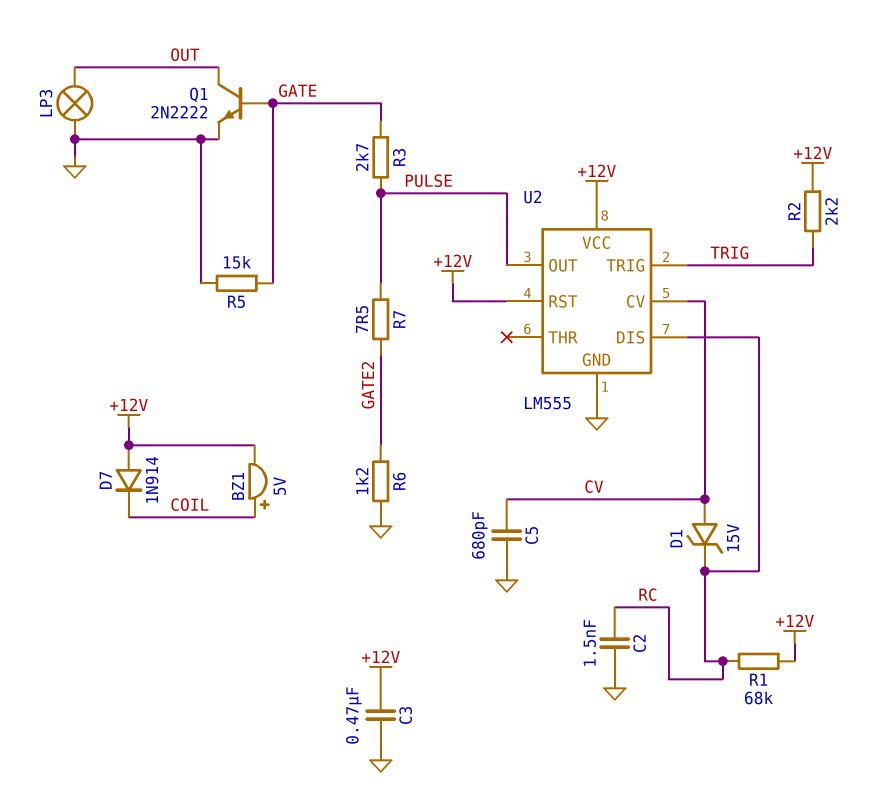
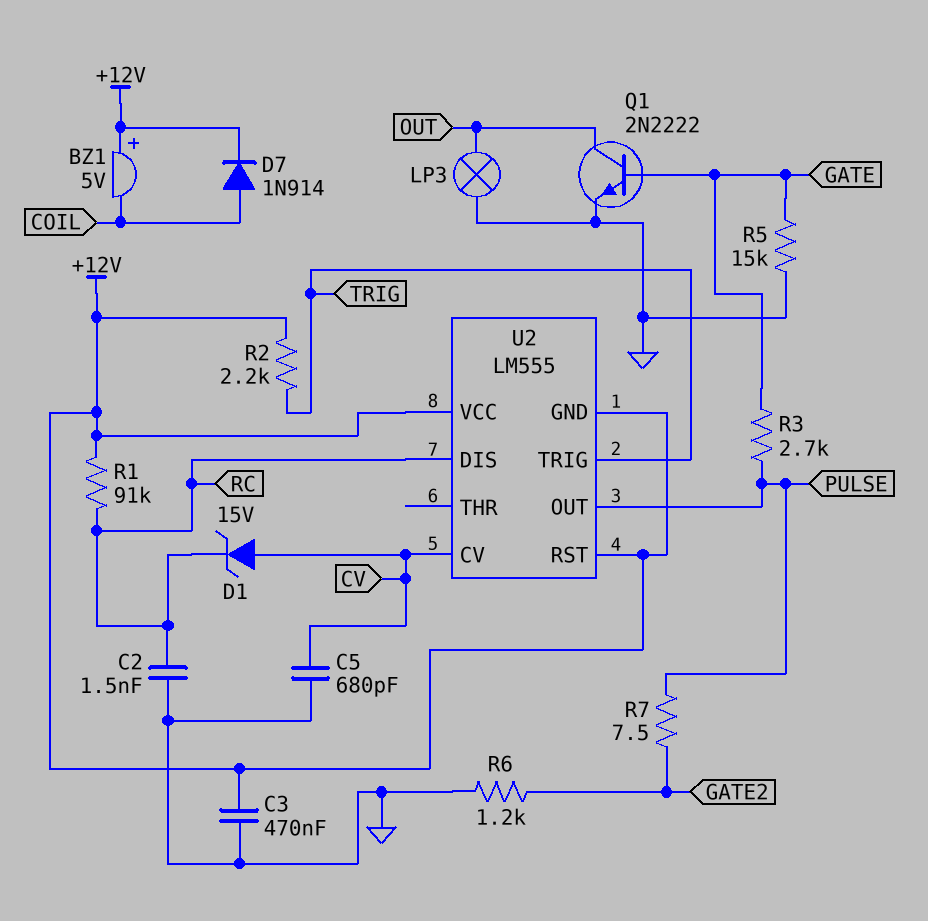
BZ1: buzzer 5V (plus COIL, minus +12V) -> buzzer 5V (plus +12V, minus COIL)
D7: diode 1N914 (A +12V, K COIL) -> diode 1N914 (A COIL, K +12V)
R1: 68k (+12V, RC) -> 91k (+12V, RC)
U2 pin GND: GND -> +12V

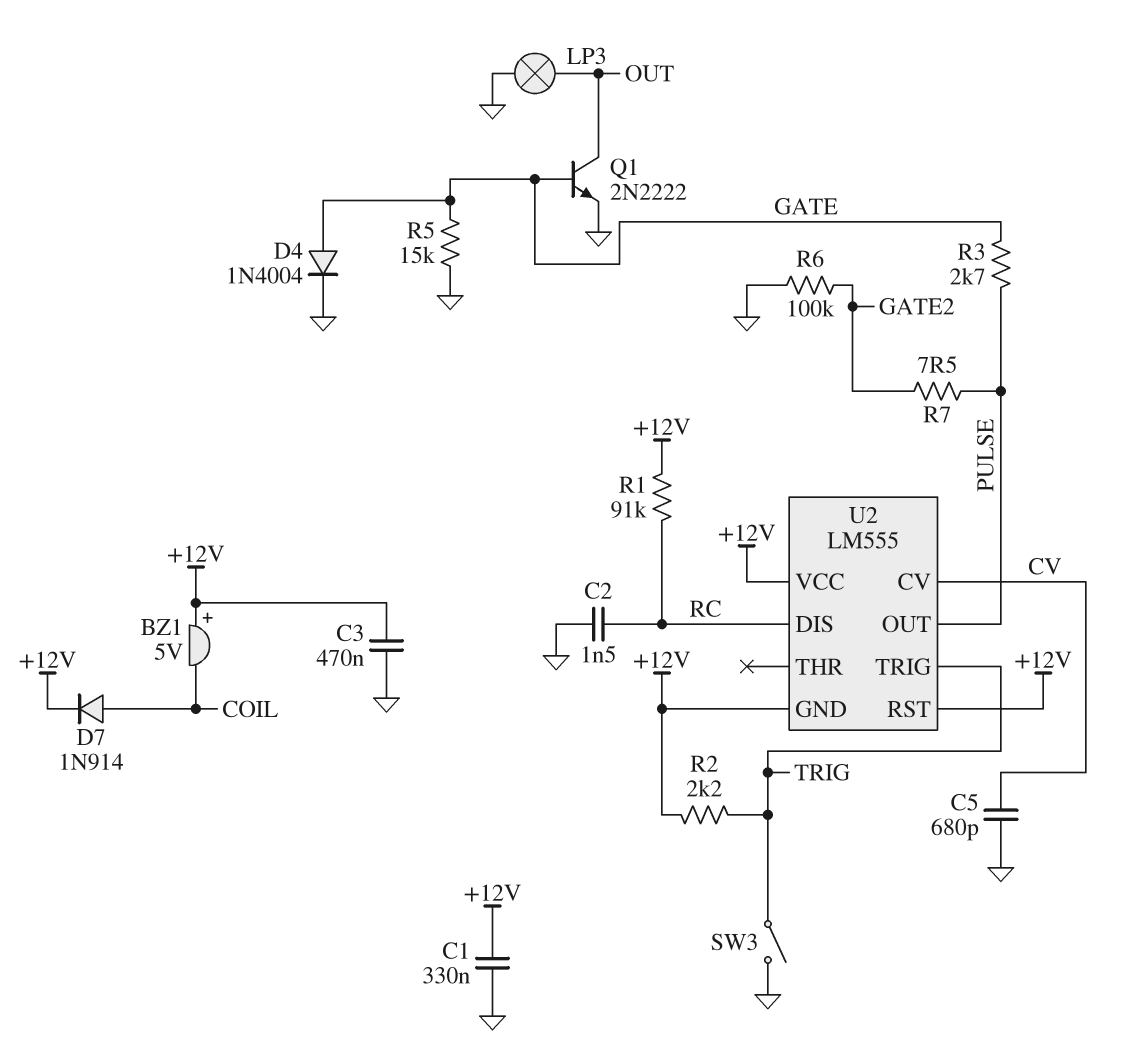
C1: none -> 330nF (+12V, GND)
D1: zener 15V (A CV, K RC) -> none
D4: none -> diode 1N4004 (A GATE, K GND)
R6: 1.2k (GATE2, GND) -> 100k (GATE2, GND)
SW3: none -> switch (GND, TRIG)

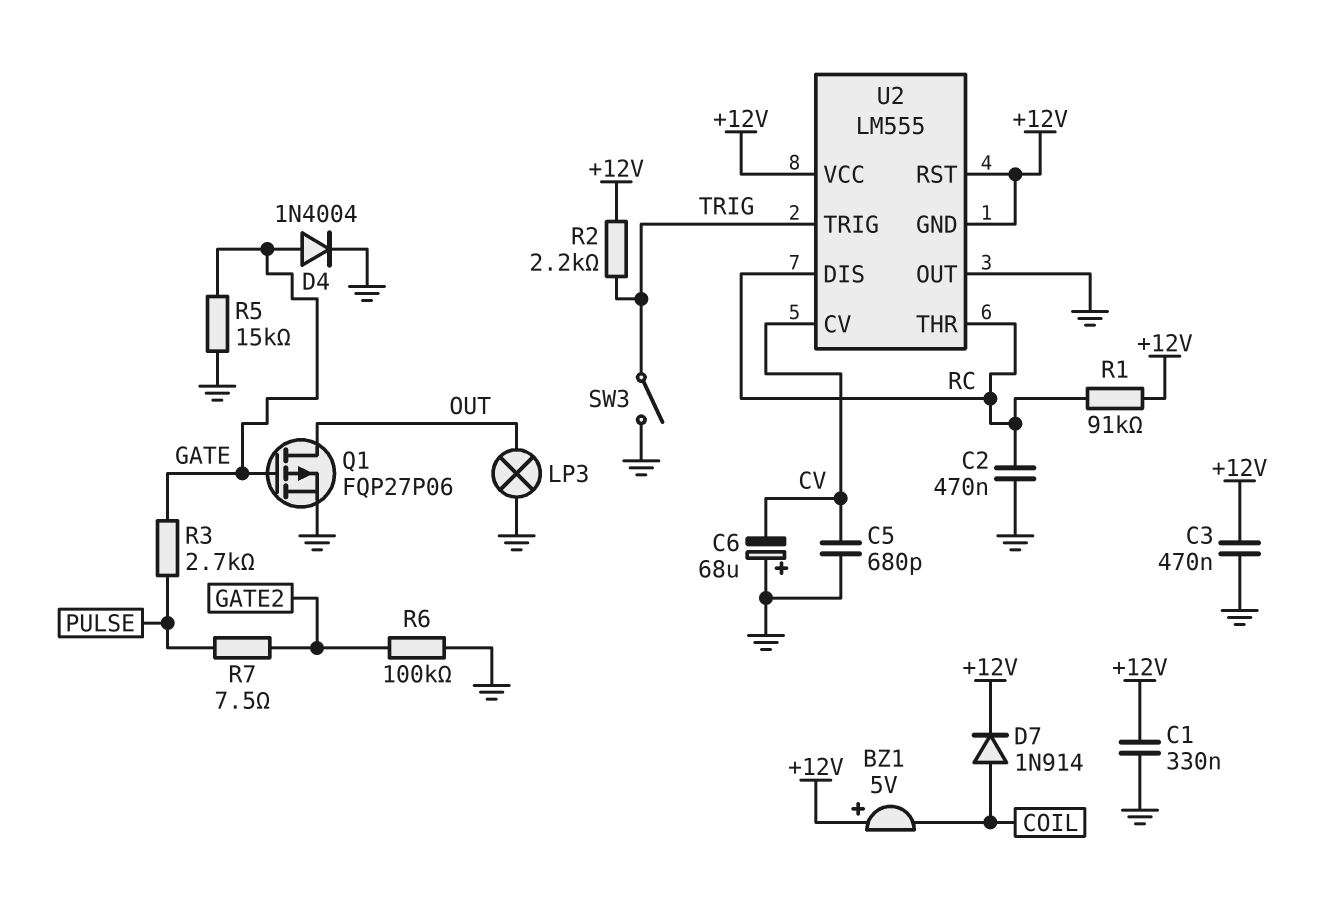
C2: 1.5nF (GND, RC) -> 470nF (GND, RC)
C6: none -> 68uF (plus GND, minus CV)
Q1: NPN 2N2222 (B GATE, C OUT, E GND) -> PMOS FQP27P06 (G GATE, D OUT, S GND)
U2 pin OUT: PULSE -> GND
U2 pin THR: none -> RC

